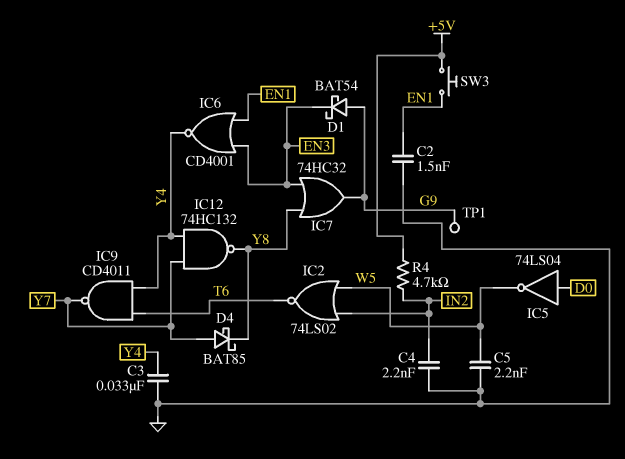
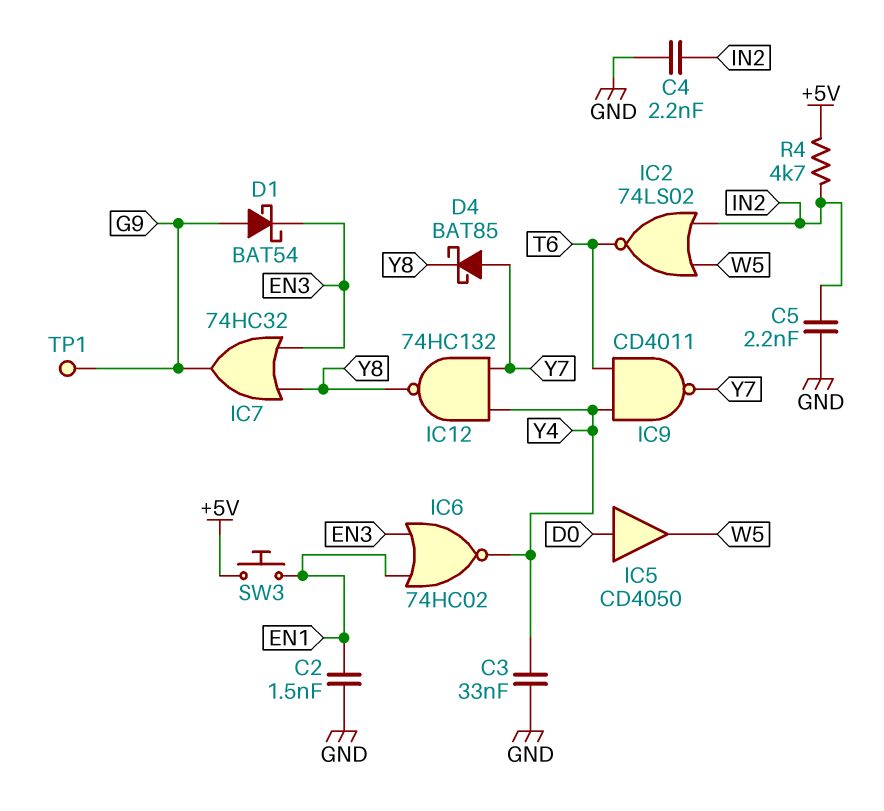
C5: 2.2nF (GND, W5) -> 2.2nF (GND, IN2)
IC5: NOT 74LS04 (in D0, out W5) -> buffer CD4050 (in D0, out W5)
IC6: NOR CD4001 (in EN1, in EN3, out Y4) -> NOR 74HC02 (in EN1, in EN3, out Y4)

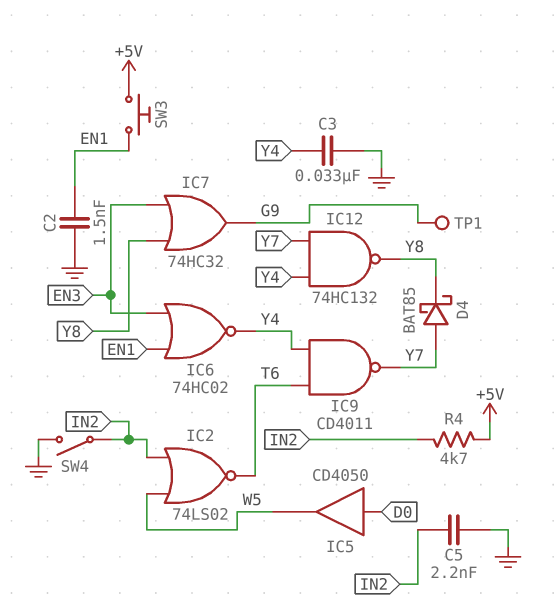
C4: 2.2nF (GND, IN2) -> none
D1: schottky BAT54 (A G9, K EN3) -> none
SW4: none -> switch (GND, IN2)

